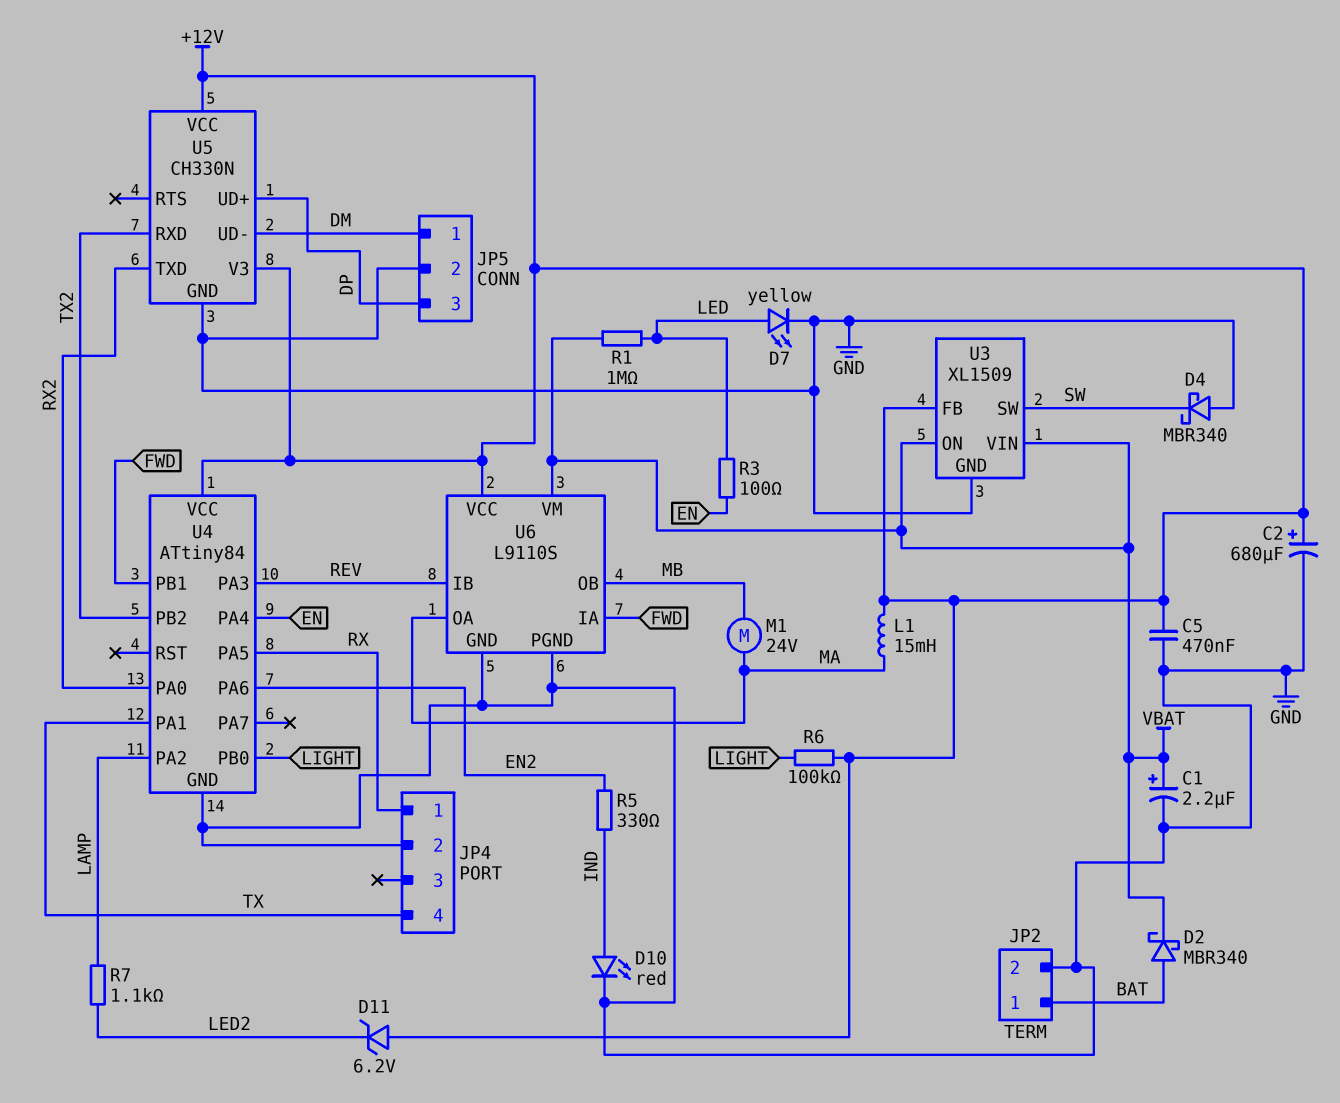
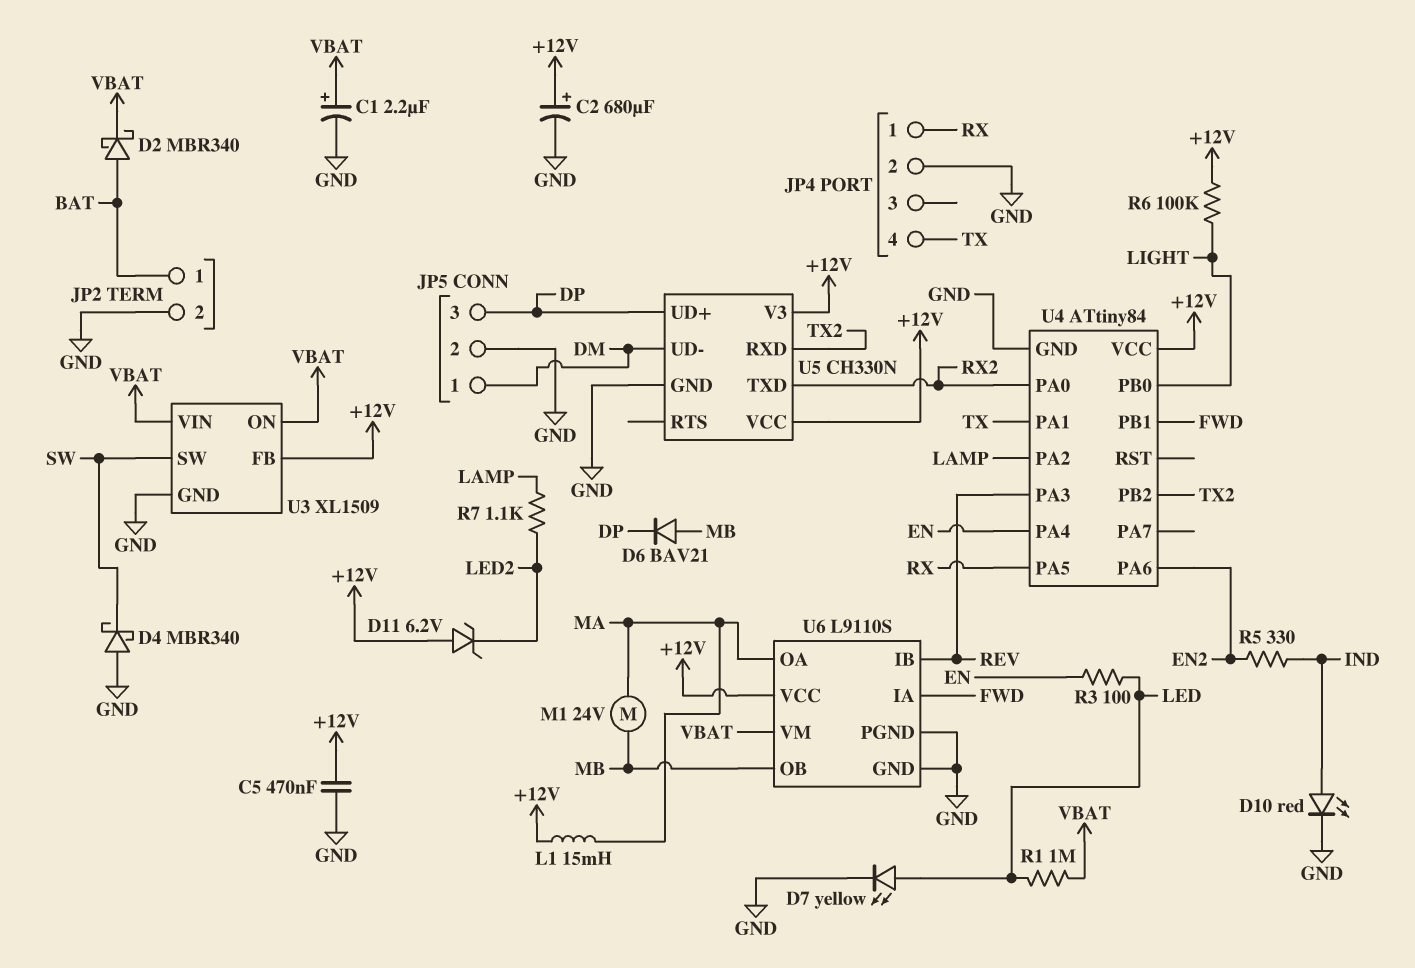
D6: none -> diode BAV21 (A MB, K DP)

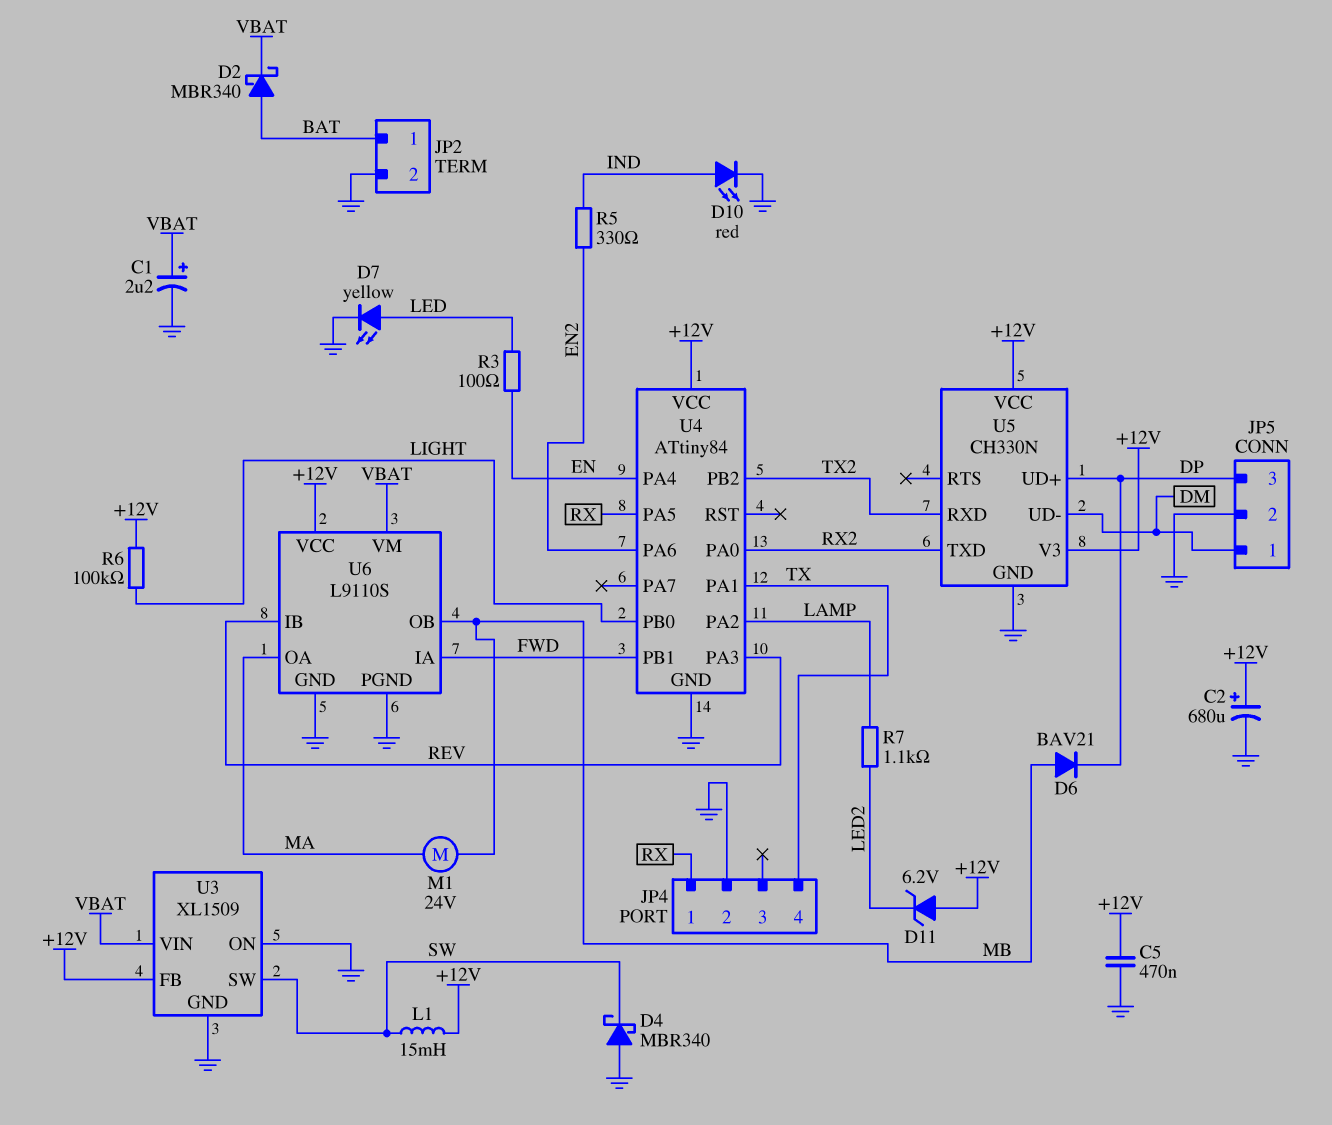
L1: 15mH (+12V, MA) -> 15mH (+12V, SW)
R1: 1M (LED, VBAT) -> none
U3 pin ON: VBAT -> GND

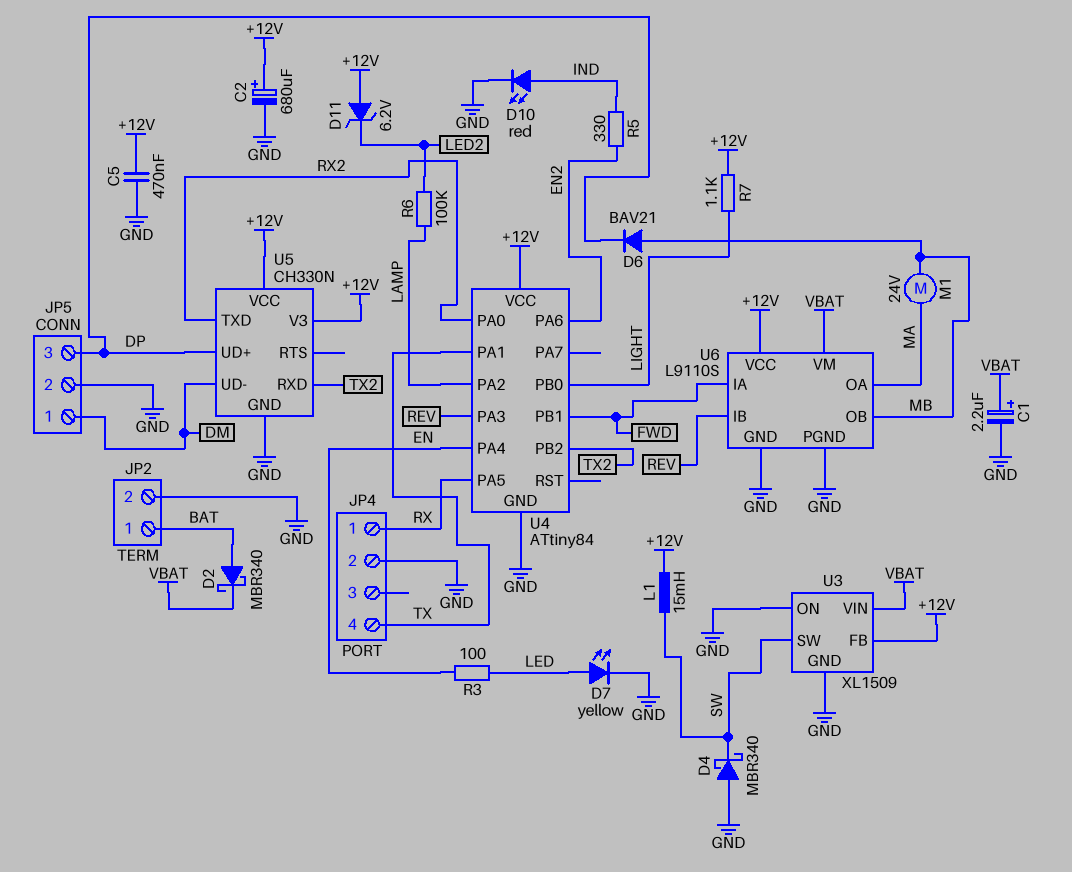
R6: 100k (+12V, LIGHT) -> 100k (LAMP, LED2)
R7: 1.1k (LAMP, LED2) -> 1.1k (+12V, LIGHT)

